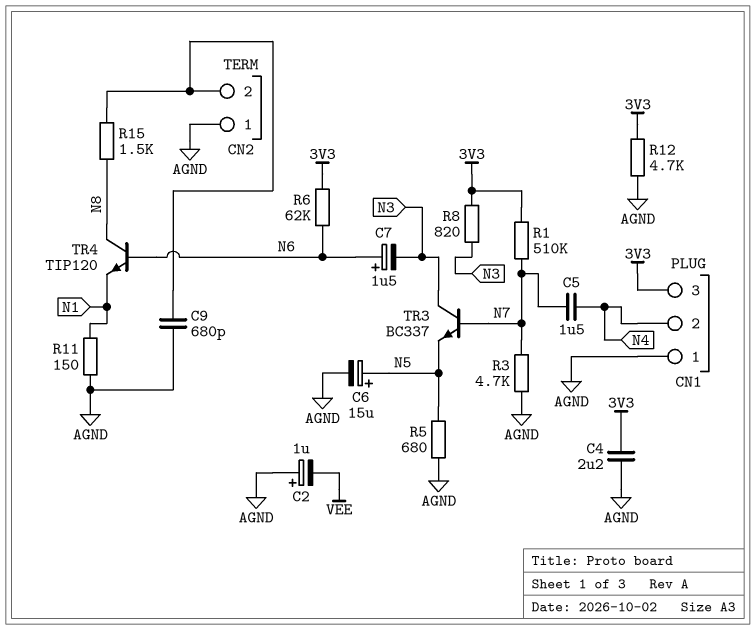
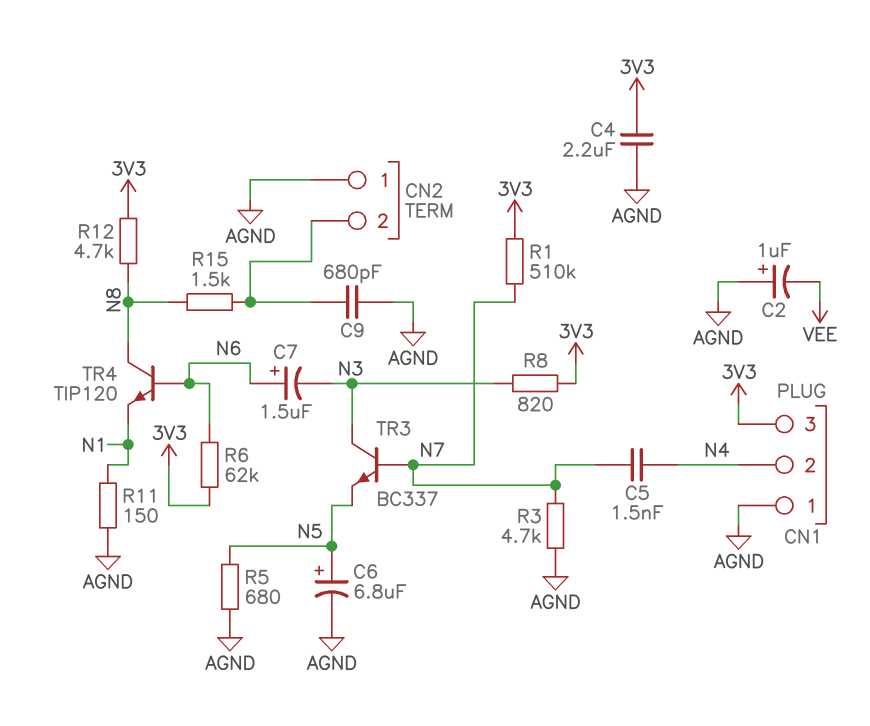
C5: 1.5uF (N4, N7) -> 1.5nF (N4, N7)
C6: 15uF (plus N5, minus AGND) -> 6.8uF (plus N5, minus AGND)
R12: 4.7k (3V3, AGND) -> 4.7k (3V3, N8)

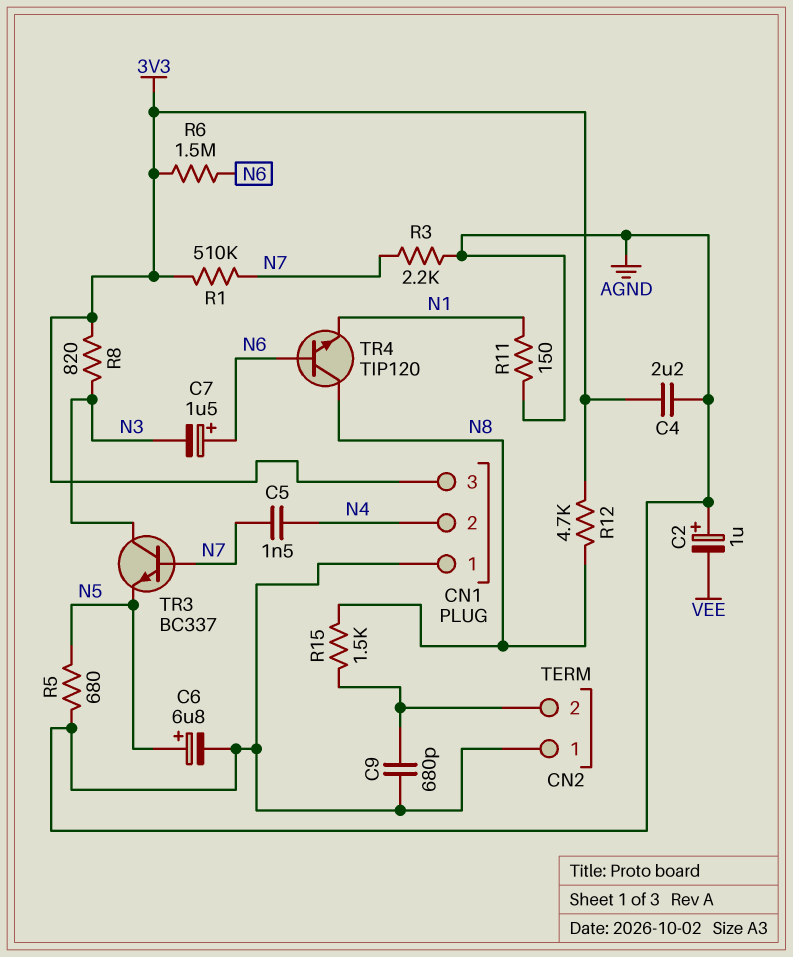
R3: 4.7k (AGND, N7) -> 2.2k (AGND, N7)
R6: 62k (3V3, N6) -> 1.5M (3V3, N6)

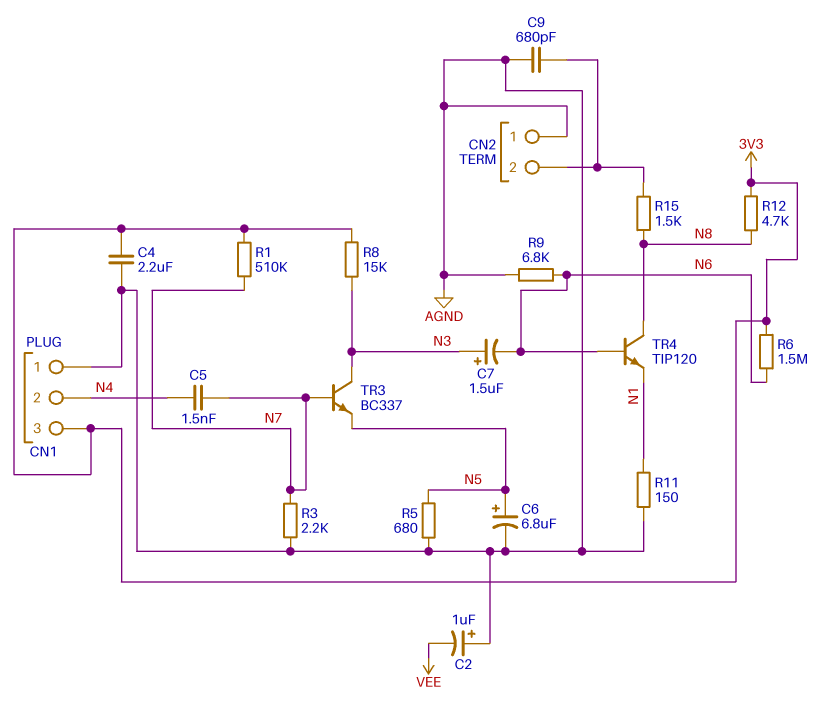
C7: 1.5uF (plus N6, minus N3) -> 1.5uF (plus N3, minus N6)
R8: 820 (3V3, N3) -> 15k (3V3, N3)
R9: none -> 6.8k (AGND, N6)

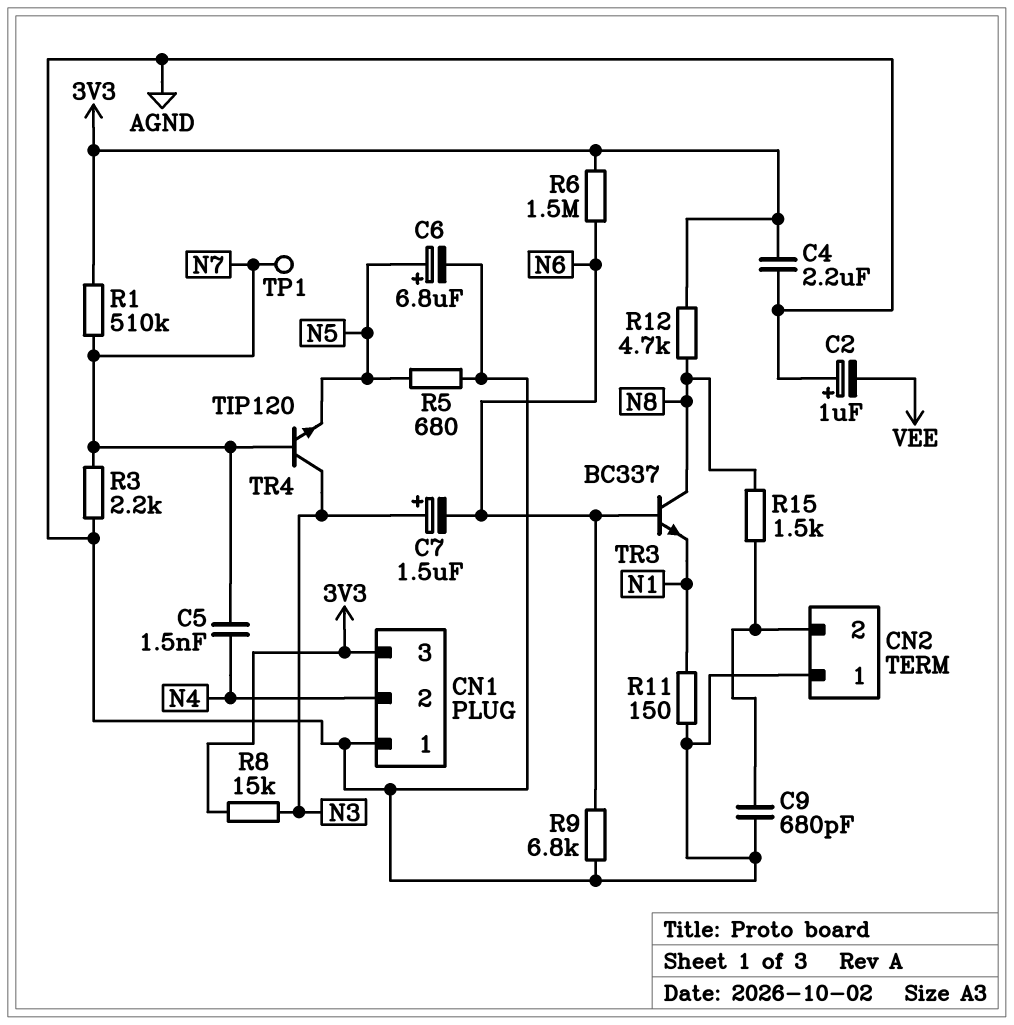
TP1: none -> test point (N7)
TR3: NPN BC337 (B N7, C N3, E N5) -> NPN BC337 (B N6, C N8, E N1)
TR4: NPN TIP120 (B N6, C N8, E N1) -> NPN TIP120 (B N7, C N3, E N5)

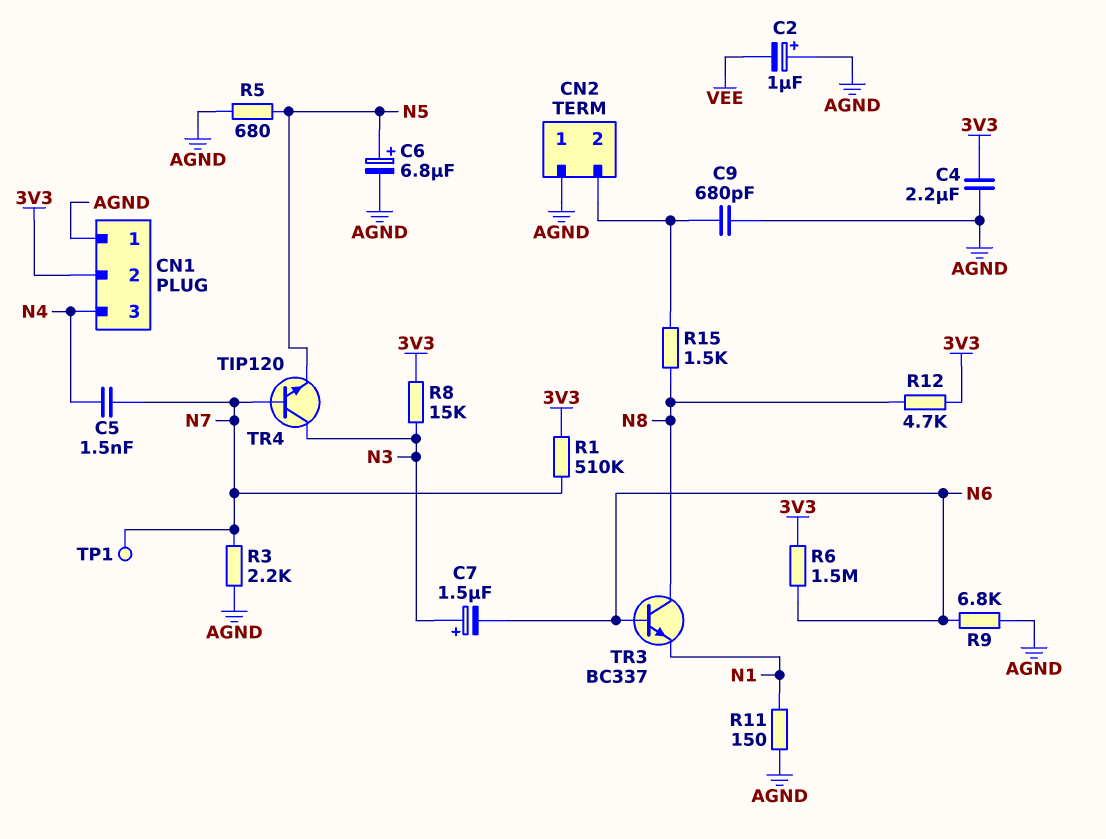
CN1 pin 2: N4 -> 3V3
CN1 pin 3: 3V3 -> N4

